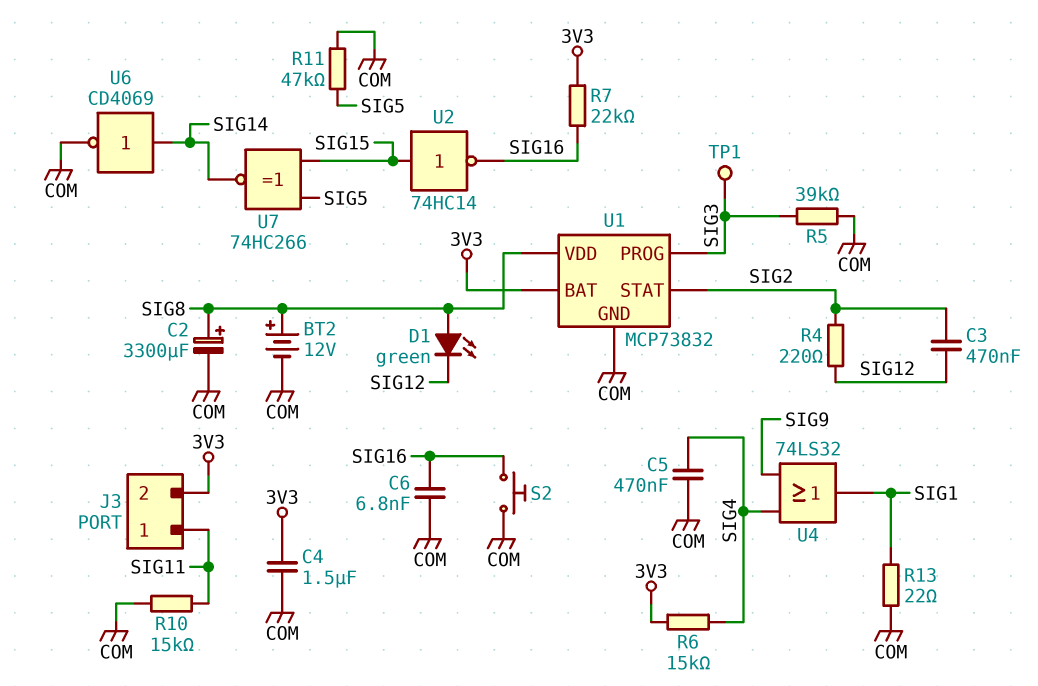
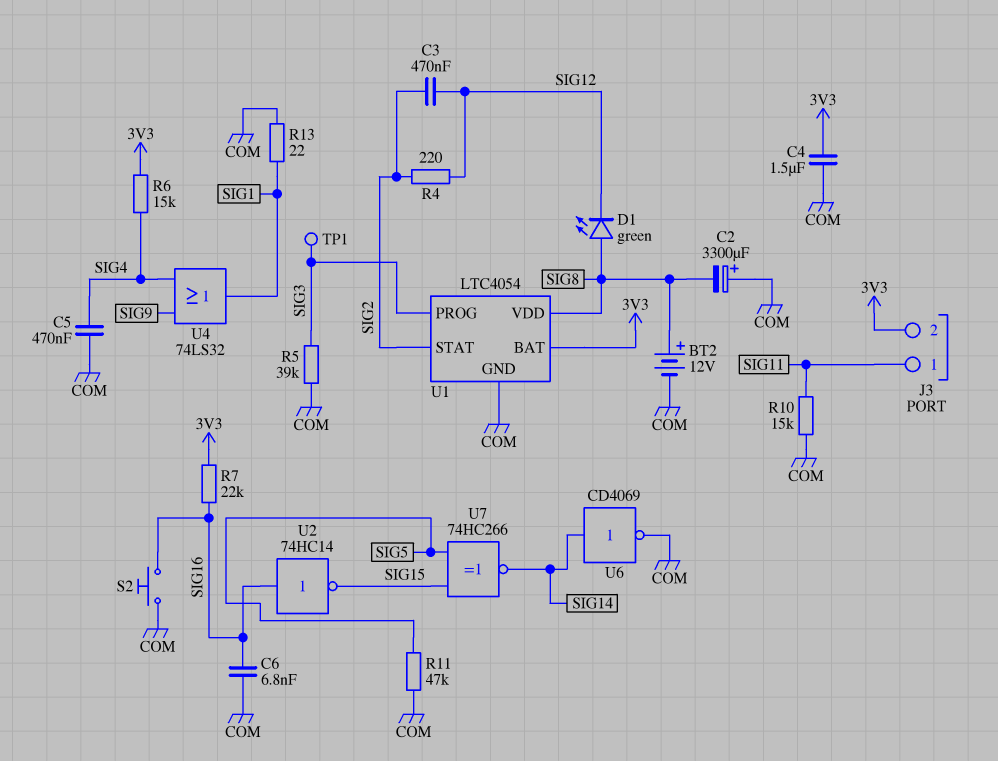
C2: 3300uF (plus SIG8, minus COM) -> 3300uF (plus COM, minus SIG8)
U1: MCP73832 -> LTC4054
U2: NOT 74HC14 (in SIG15, out SIG16) -> NOT 74HC14 (in SIG16, out SIG15)

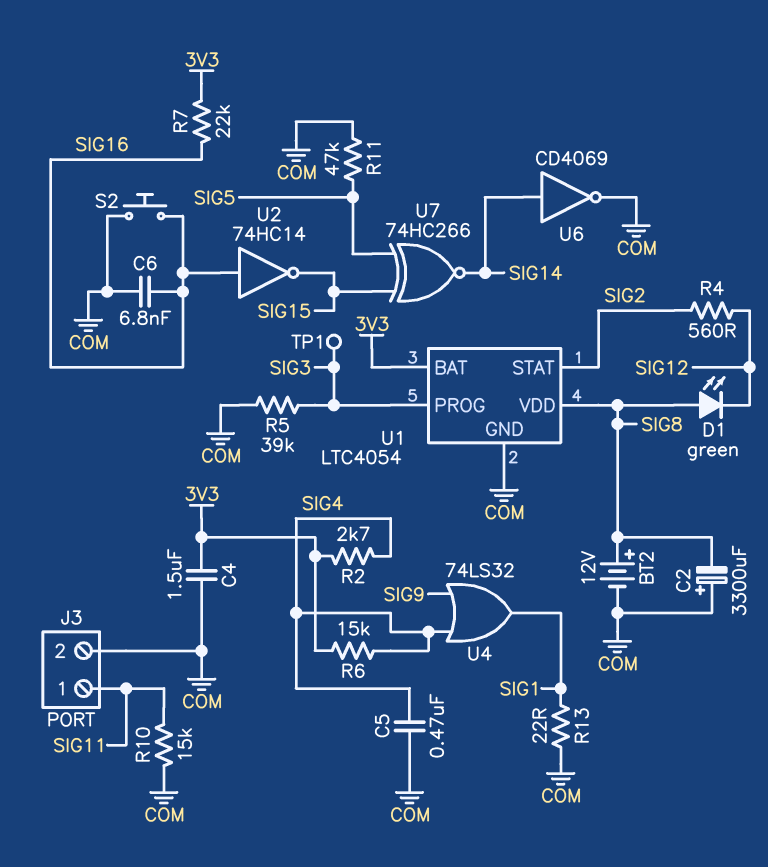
C3: 470nF (SIG2, SIG12) -> none
J3 pin 2: 3V3 -> COM
R2: none -> 2.7k (3V3, SIG4)
R4: 220 (SIG2, SIG12) -> 560 (SIG2, SIG12)

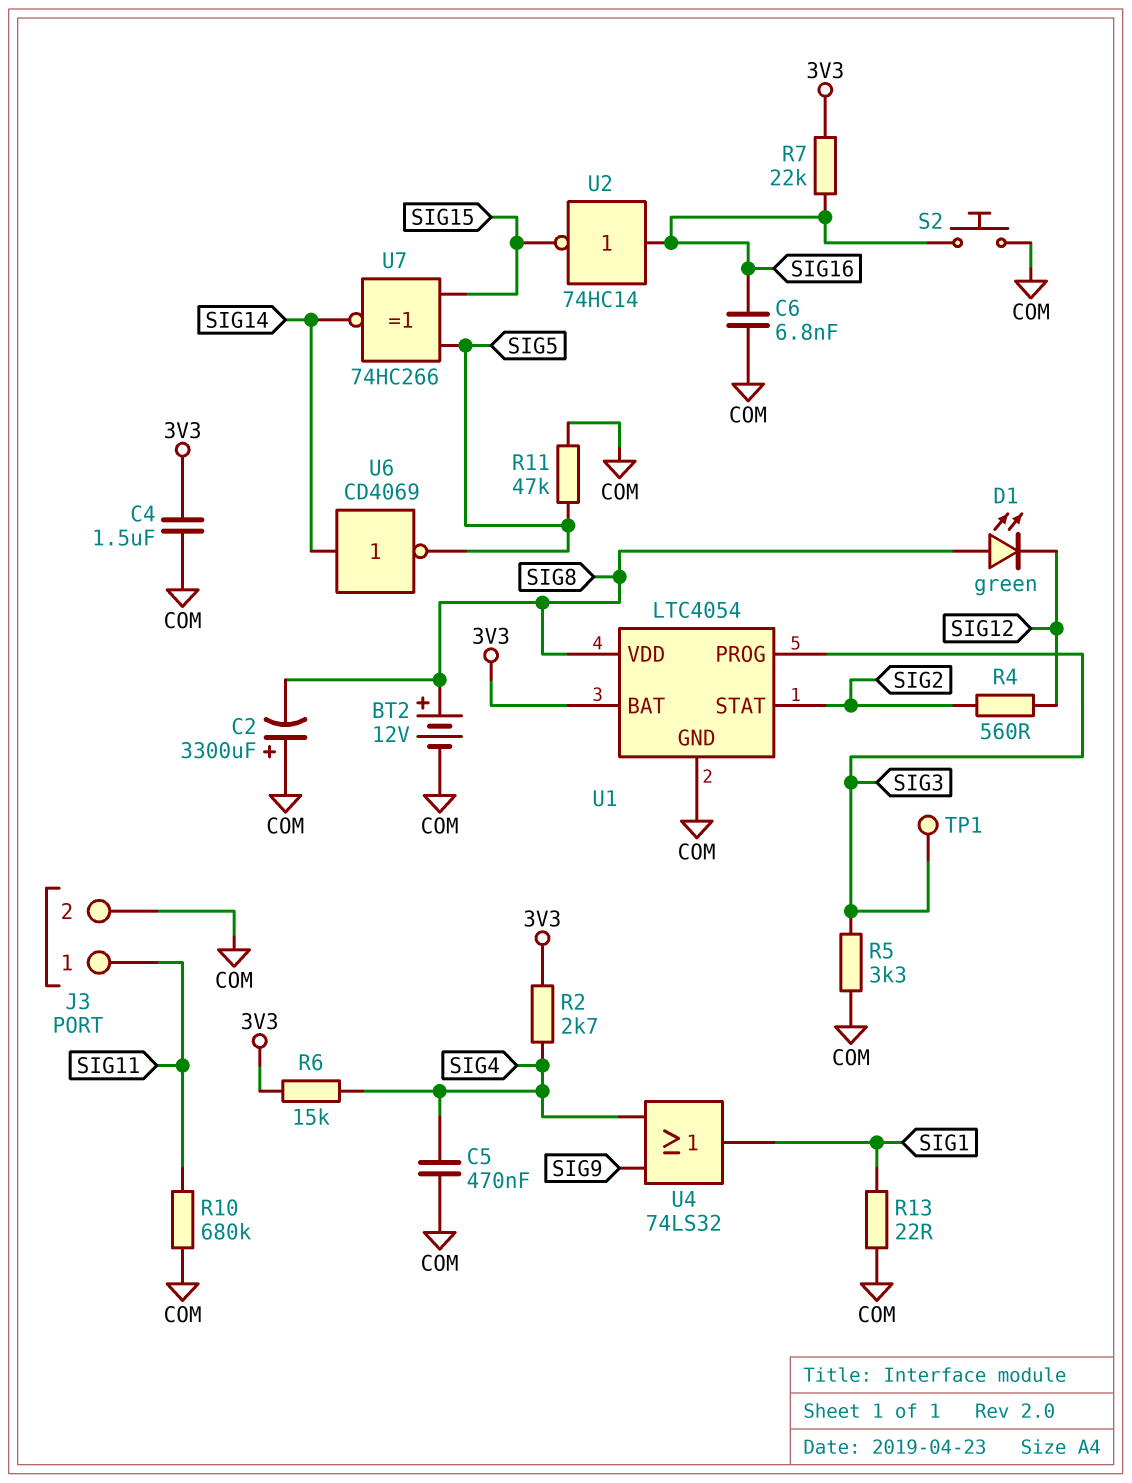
R5: 39k (COM, SIG3) -> 3.3k (COM, SIG3)
R10: 15k (COM, SIG11) -> 680k (COM, SIG11)
U6: NOT CD4069 (in SIG14, out COM) -> NOT CD4069 (in SIG14, out SIG5)

